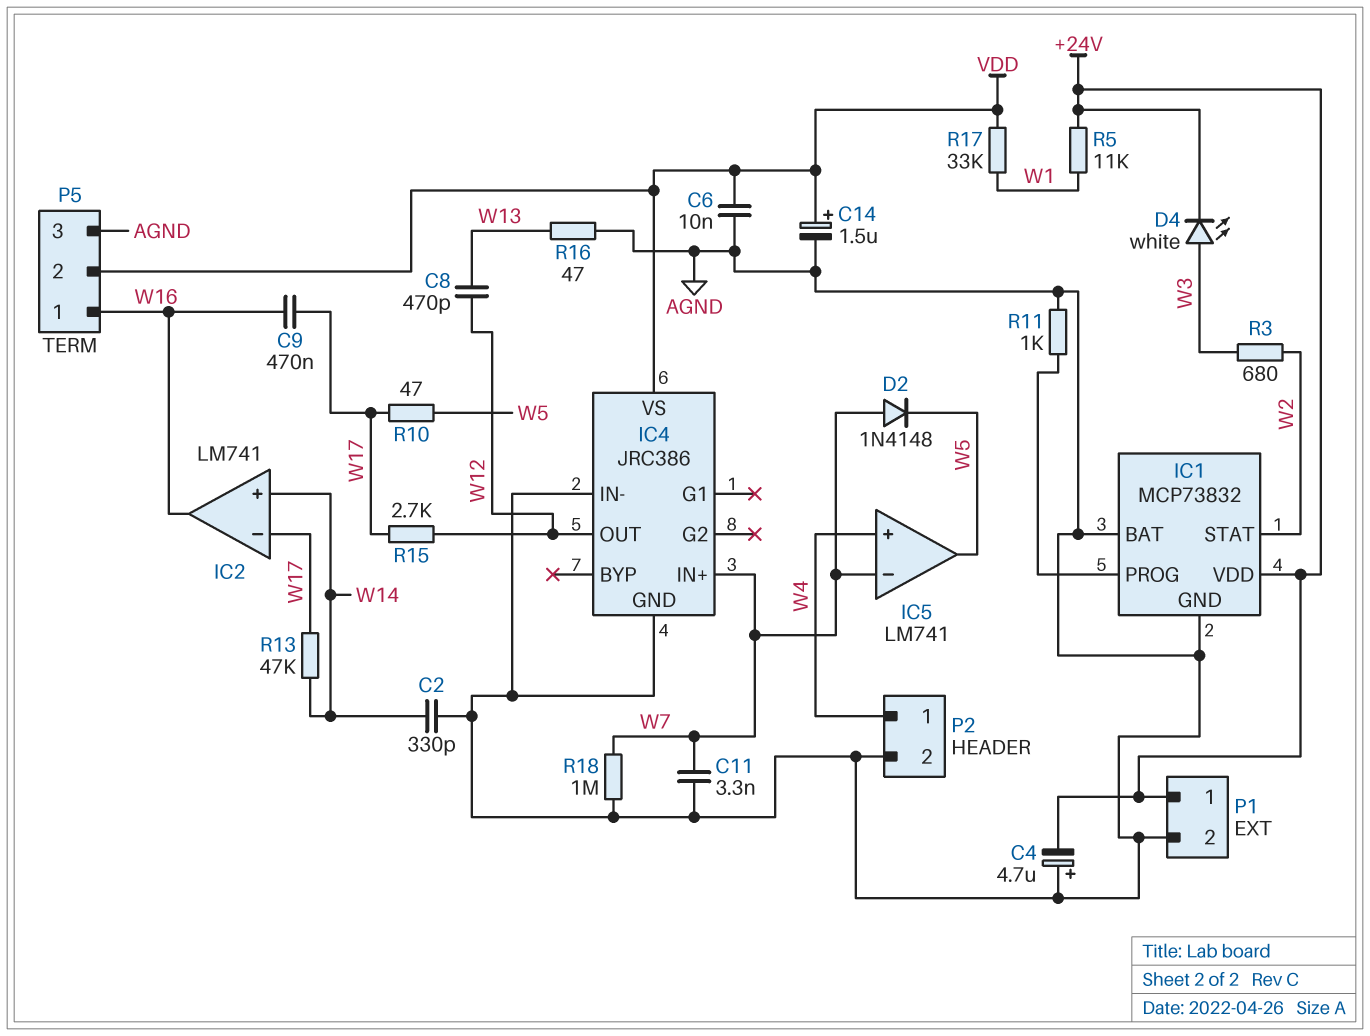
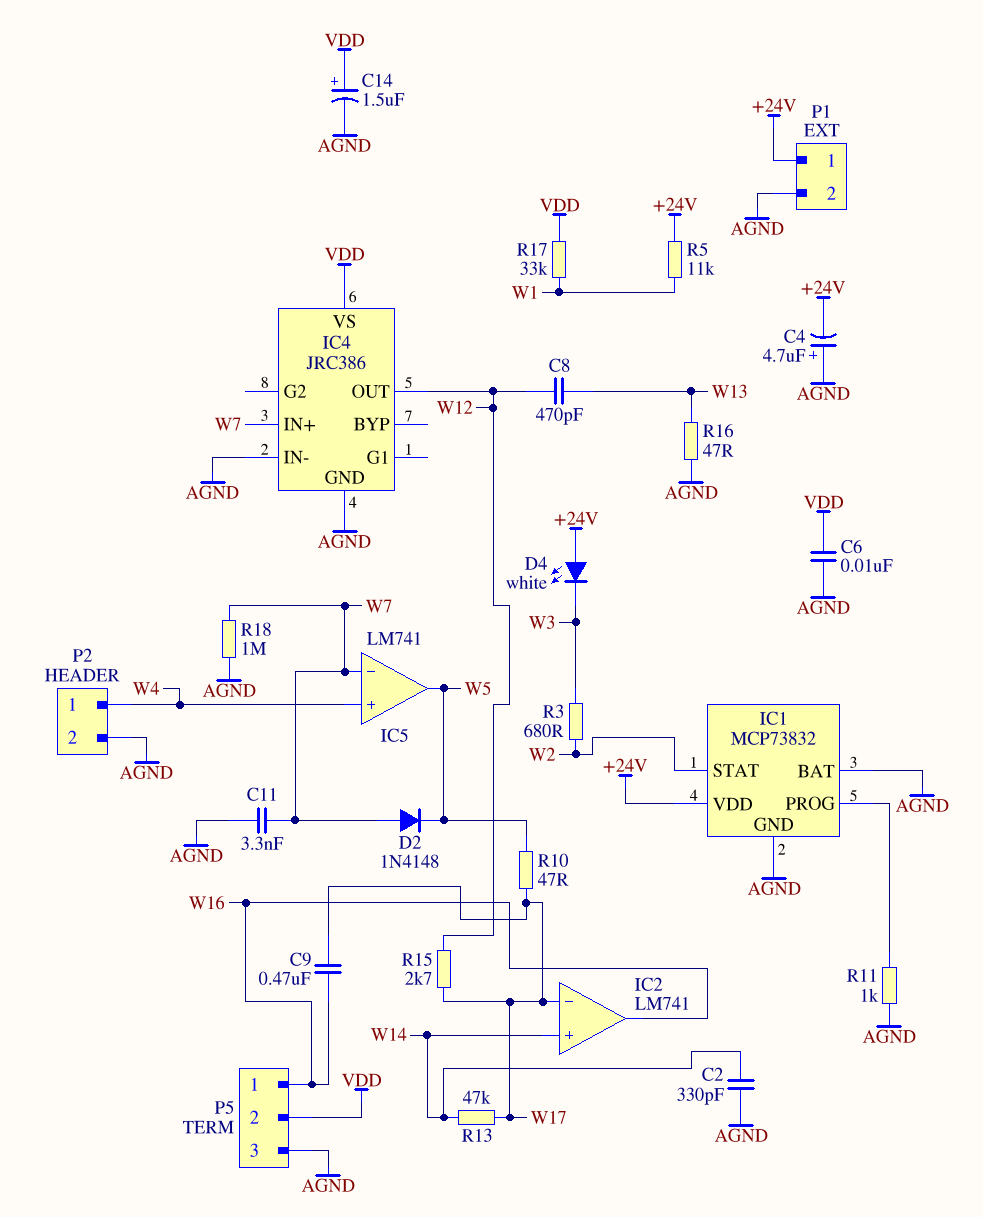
D4: LED white (A W3, K +24V) -> LED white (A +24V, K W3)

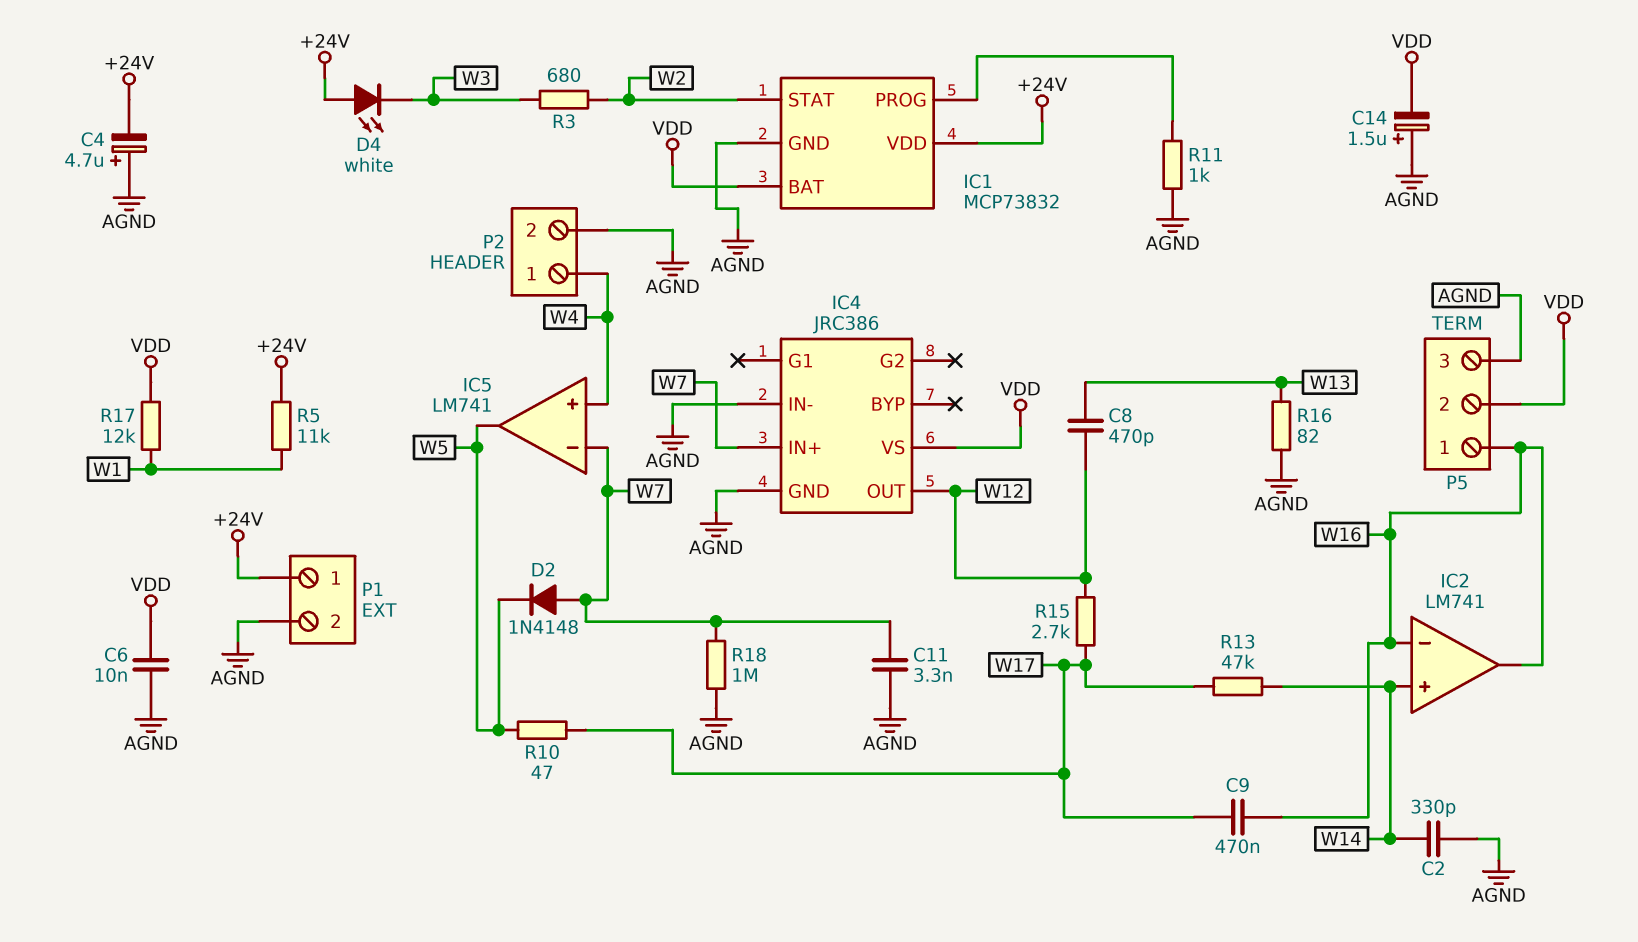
C14: 1.5uF (plus VDD, minus AGND) -> 1.5uF (plus AGND, minus VDD)
IC1 pin BAT: AGND -> VDD
IC2 pin in-: W17 -> W16
R16: 47 (AGND, W13) -> 82 (AGND, W13)
R17: 33k (VDD, W1) -> 12k (VDD, W1)

